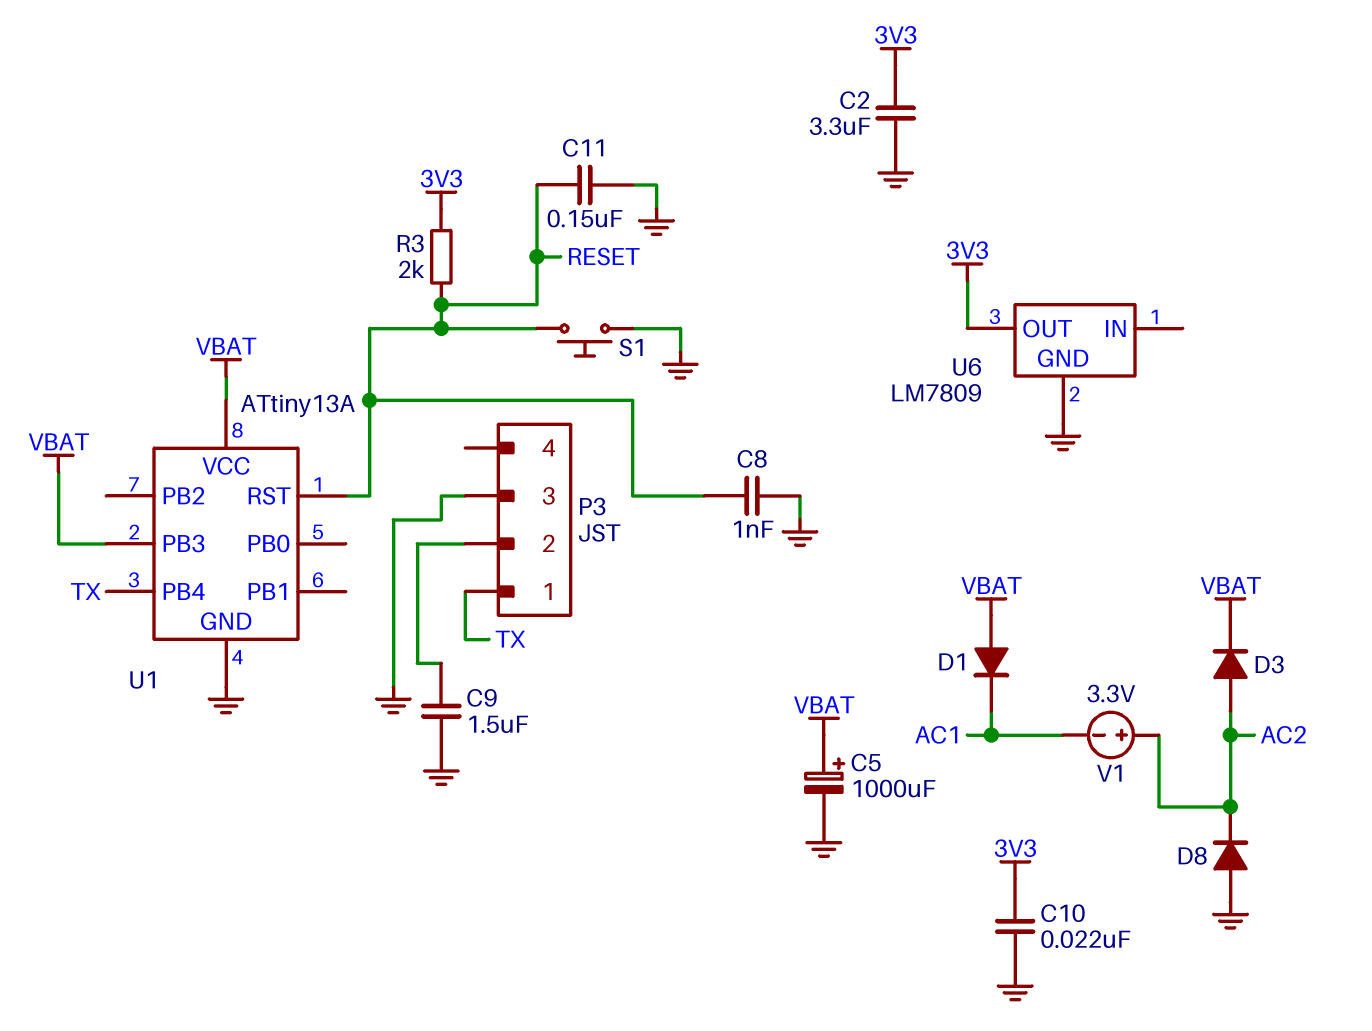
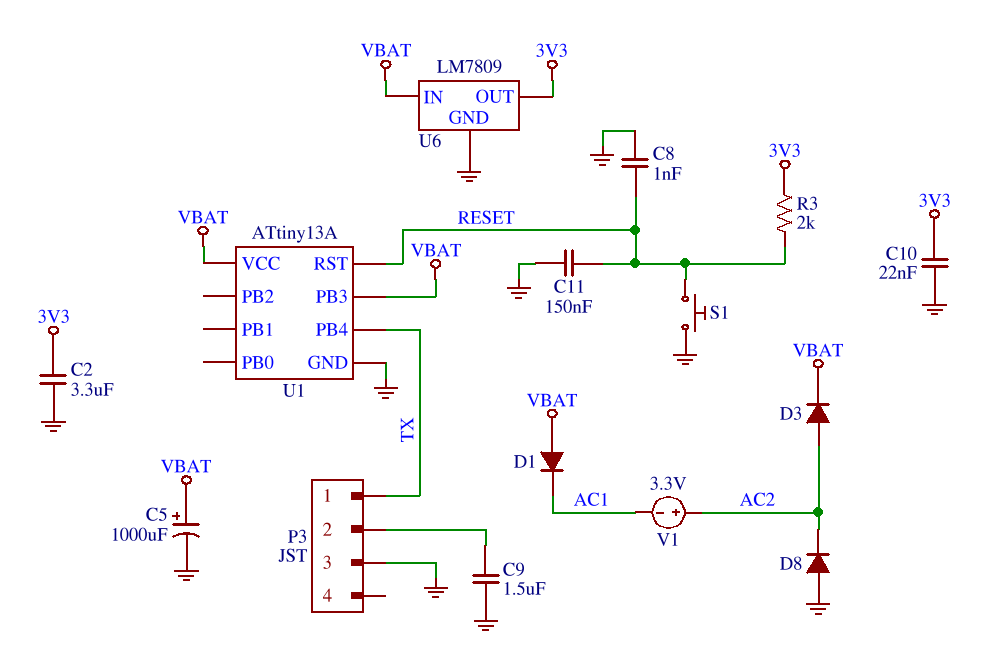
U6 pin IN: none -> VBAT

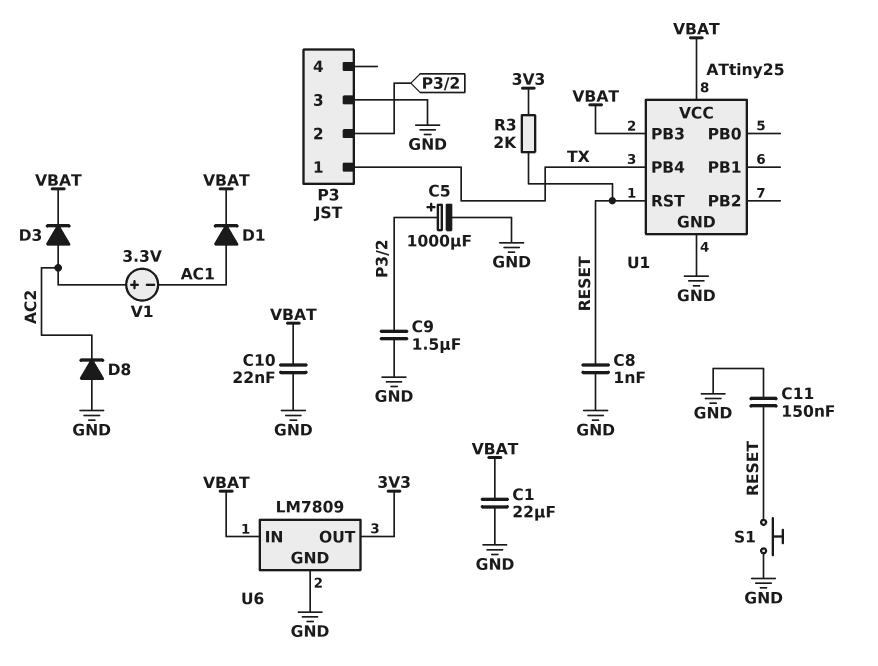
C1: none -> 22uF (GND, VBAT)
C2: 3.3uF (3V3, GND) -> none
C5: 1000uF (plus VBAT, minus GND) -> 1000uF (plus P3/2, minus GND)
C10: 22nF (3V3, GND) -> 22nF (GND, VBAT)
D1: diode (A VBAT, K AC1) -> diode (A AC1, K VBAT)
U1: ATtiny13A -> ATtiny25

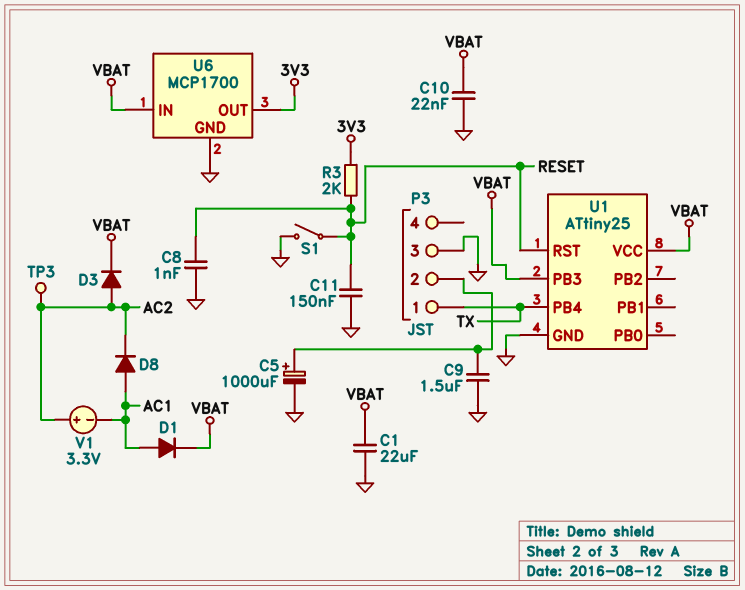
D8: diode (A GND, K AC2) -> diode (A AC1, K AC2)
S1: button (GND, RESET) -> switch (GND, RESET)
TP3: none -> test point (AC2)
U6: LM7809 -> MCP1700

